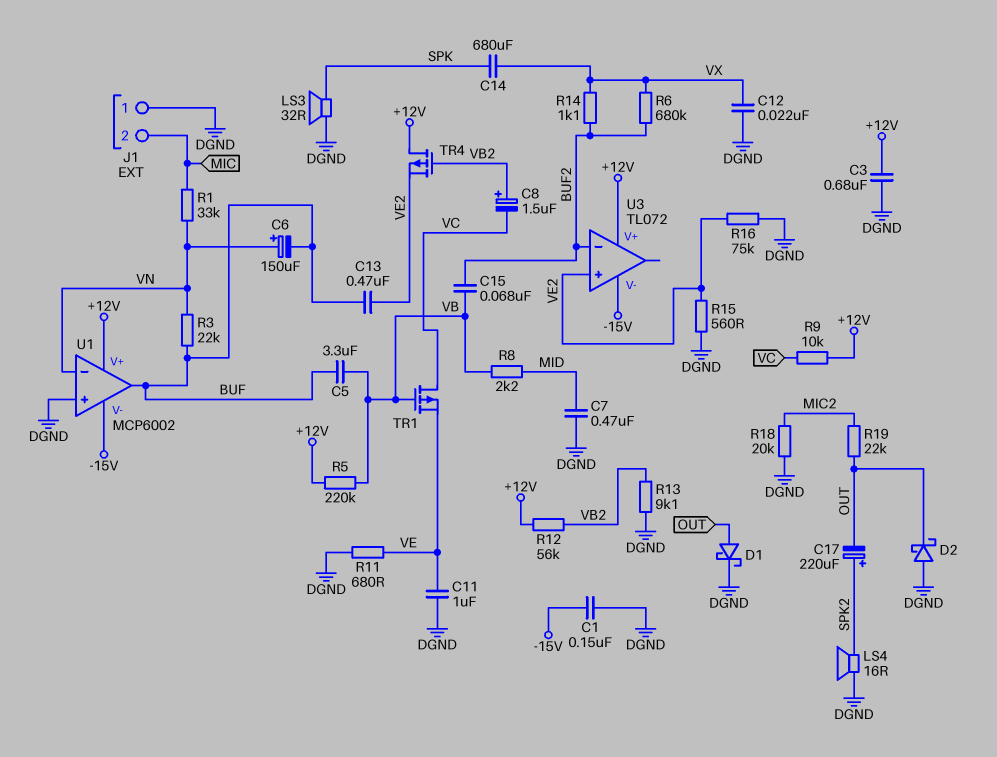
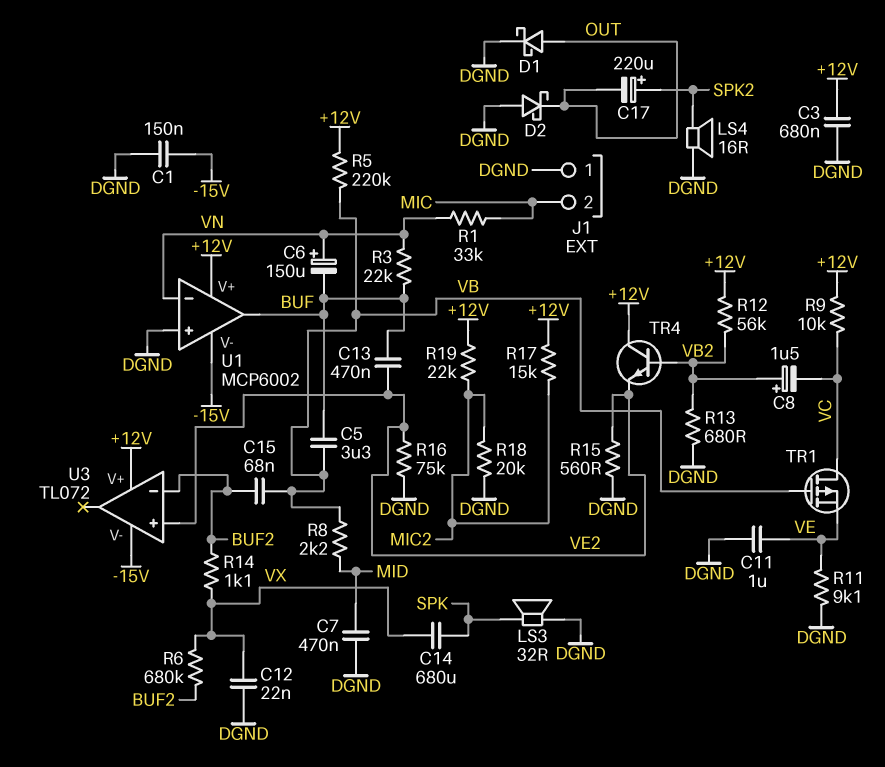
R11: 680 (DGND, VE) -> 9.1k (DGND, VE)
R13: 9.1k (DGND, VB2) -> 680 (DGND, VB2)
R17: none -> 15k (+12V, MIC2)
R19: 22k (MIC2, OUT) -> 22k (+12V, MIC2)
TR4: PMOS (G VB2, D +12V, S VE2) -> NPN (B VB2, C +12V, E VE2)

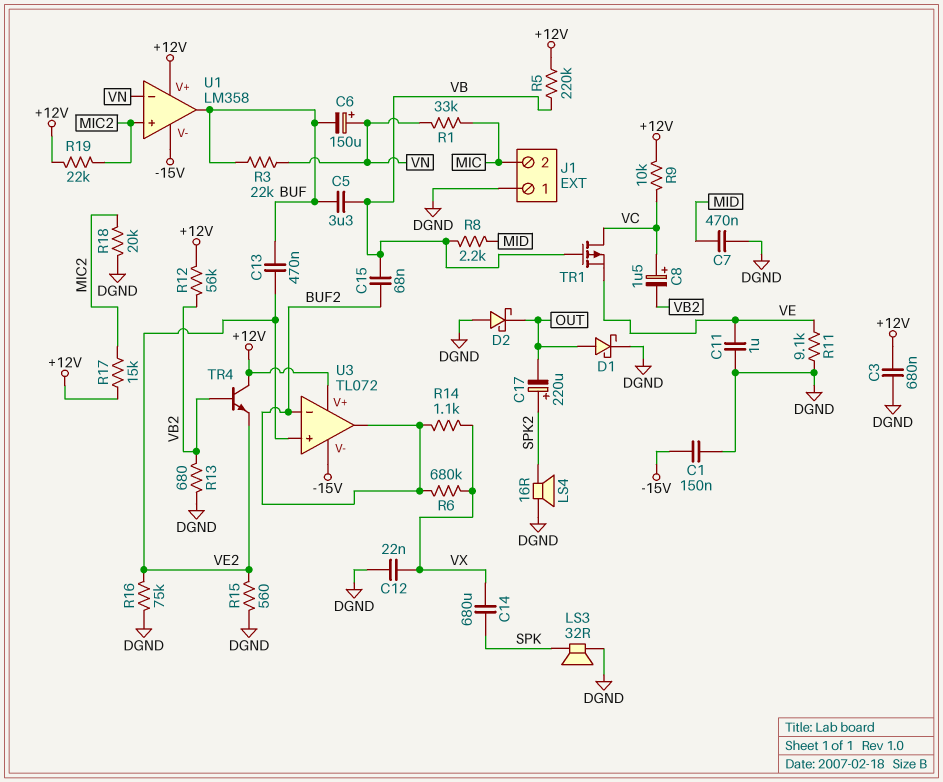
C8: 1.5uF (plus VB2, minus VC) -> 1.5uF (plus VC, minus VB2)
U1: MCP6002 -> LM358
U1 pin in+: DGND -> MIC2
U3 pin out: none -> BUF2

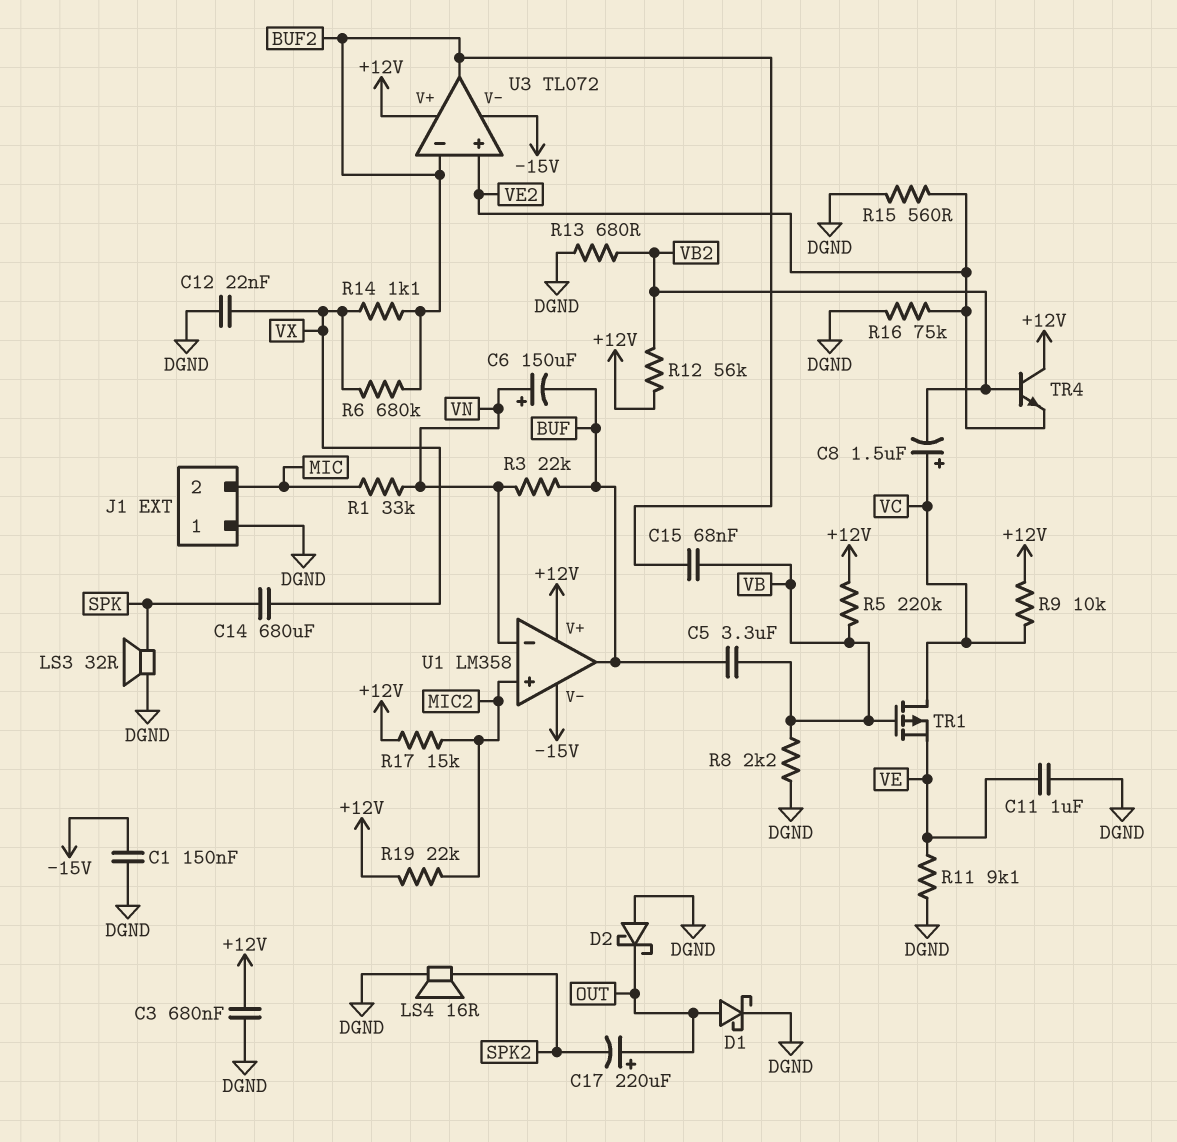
C7: 470nF (DGND, MID) -> none
C13: 470nF (BUF, VE2) -> none
C17: 220uF (plus SPK2, minus OUT) -> 220uF (plus OUT, minus SPK2)
R8: 2.2k (MID, VB) -> 2.2k (DGND, VB)
R18: 20k (DGND, MIC2) -> none

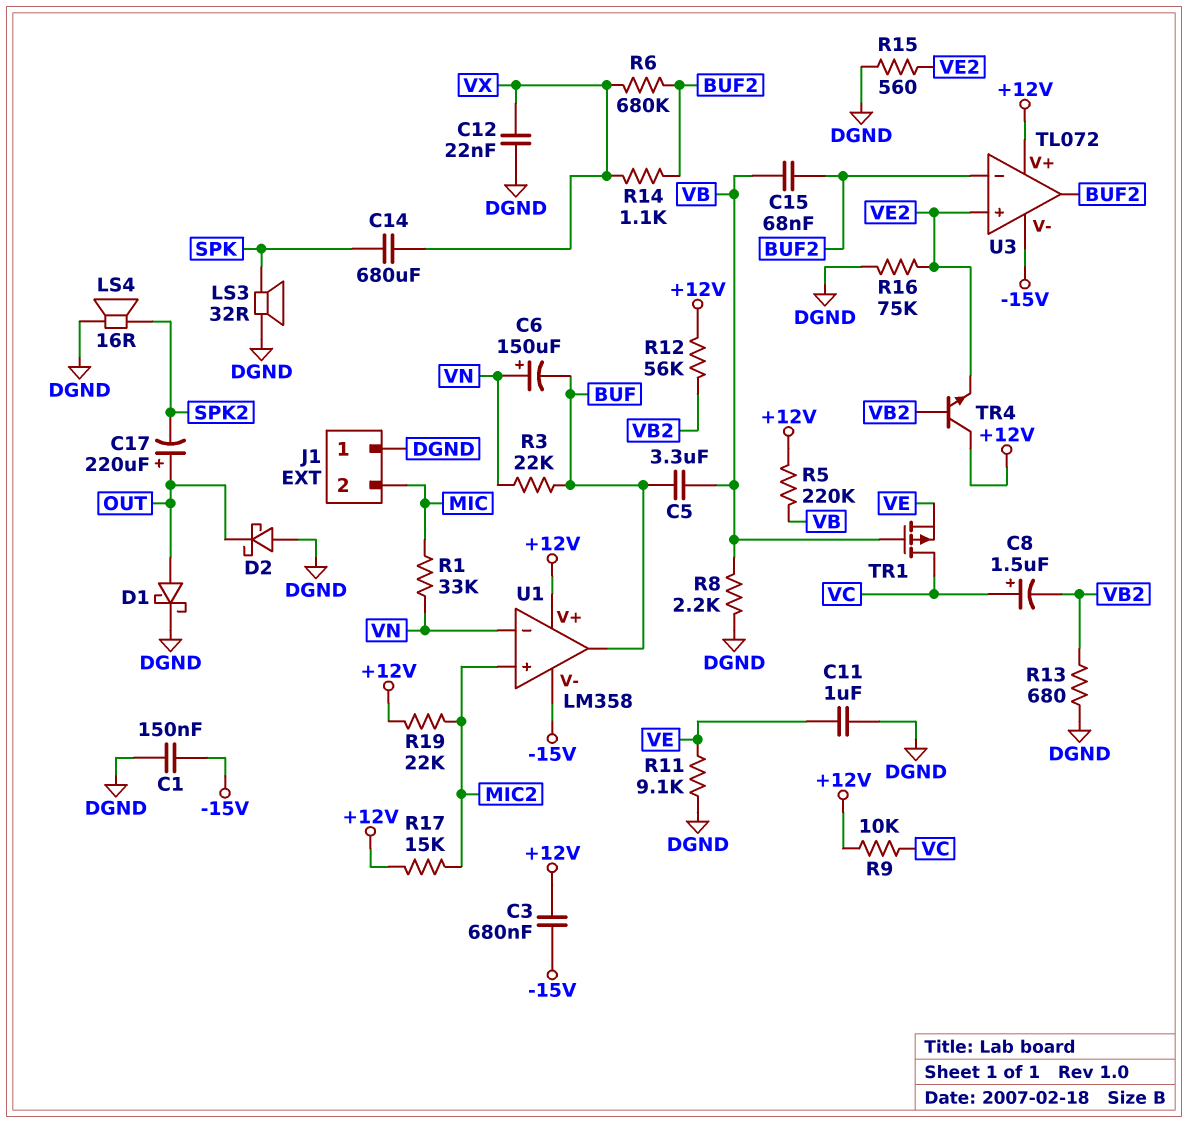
C3: 680nF (+12V, DGND) -> 680nF (+12V, -15V)

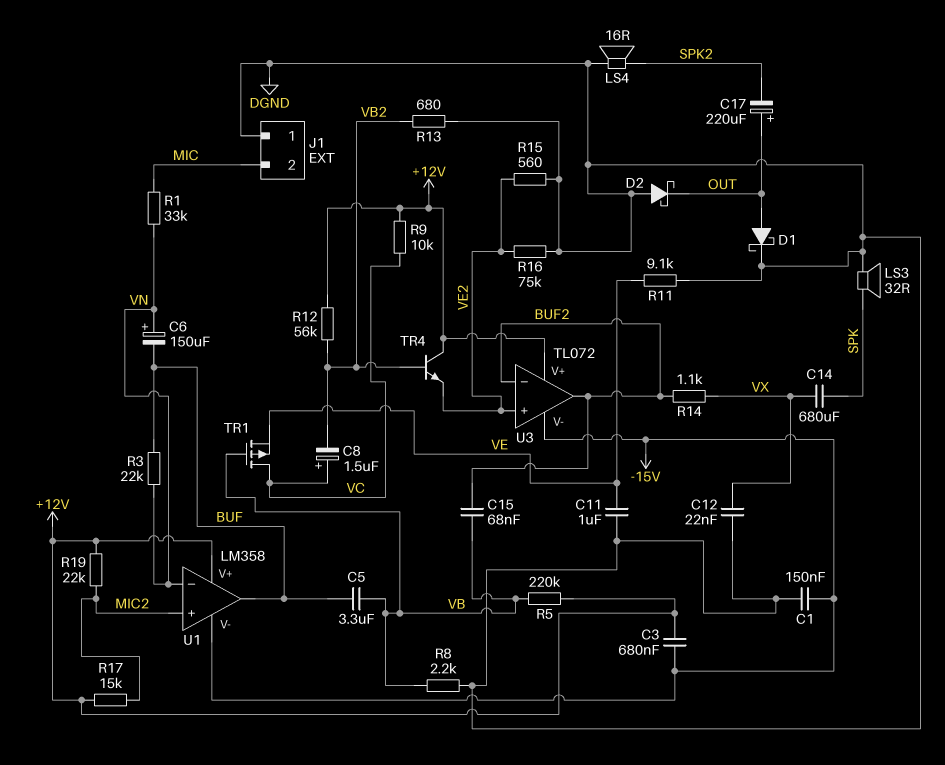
R6: 680k (BUF2, VX) -> none

